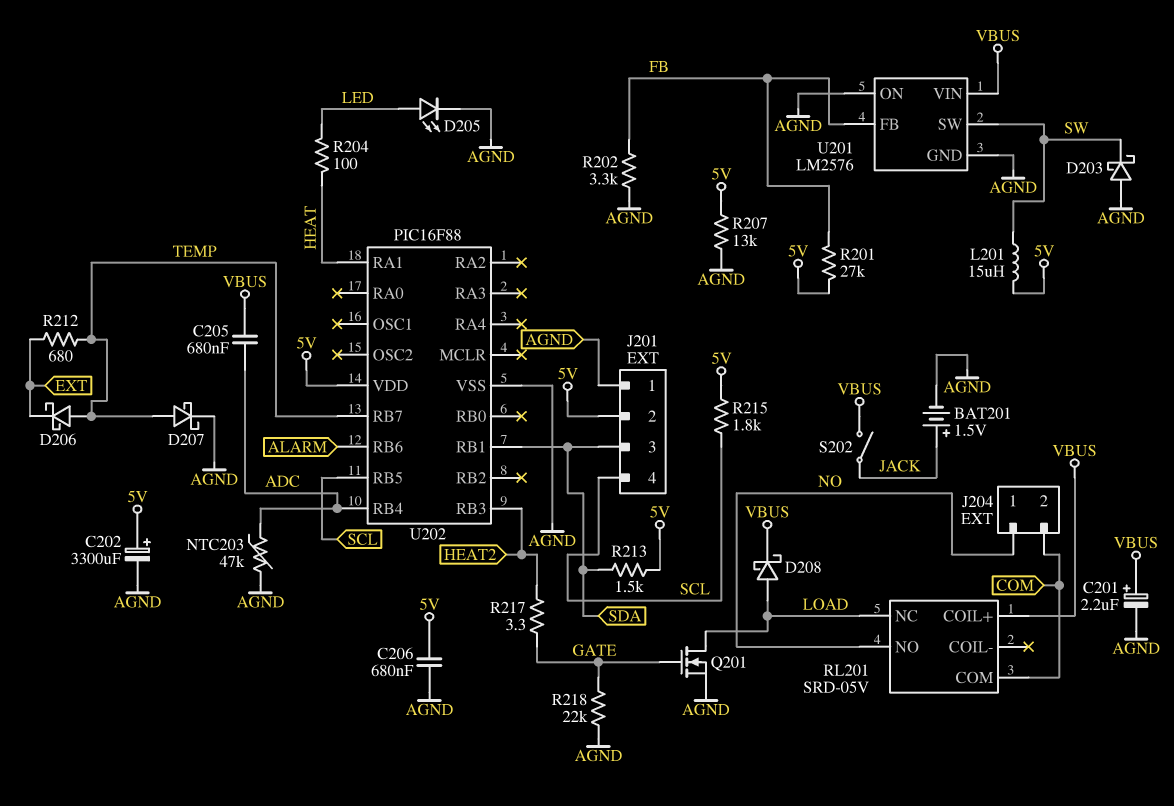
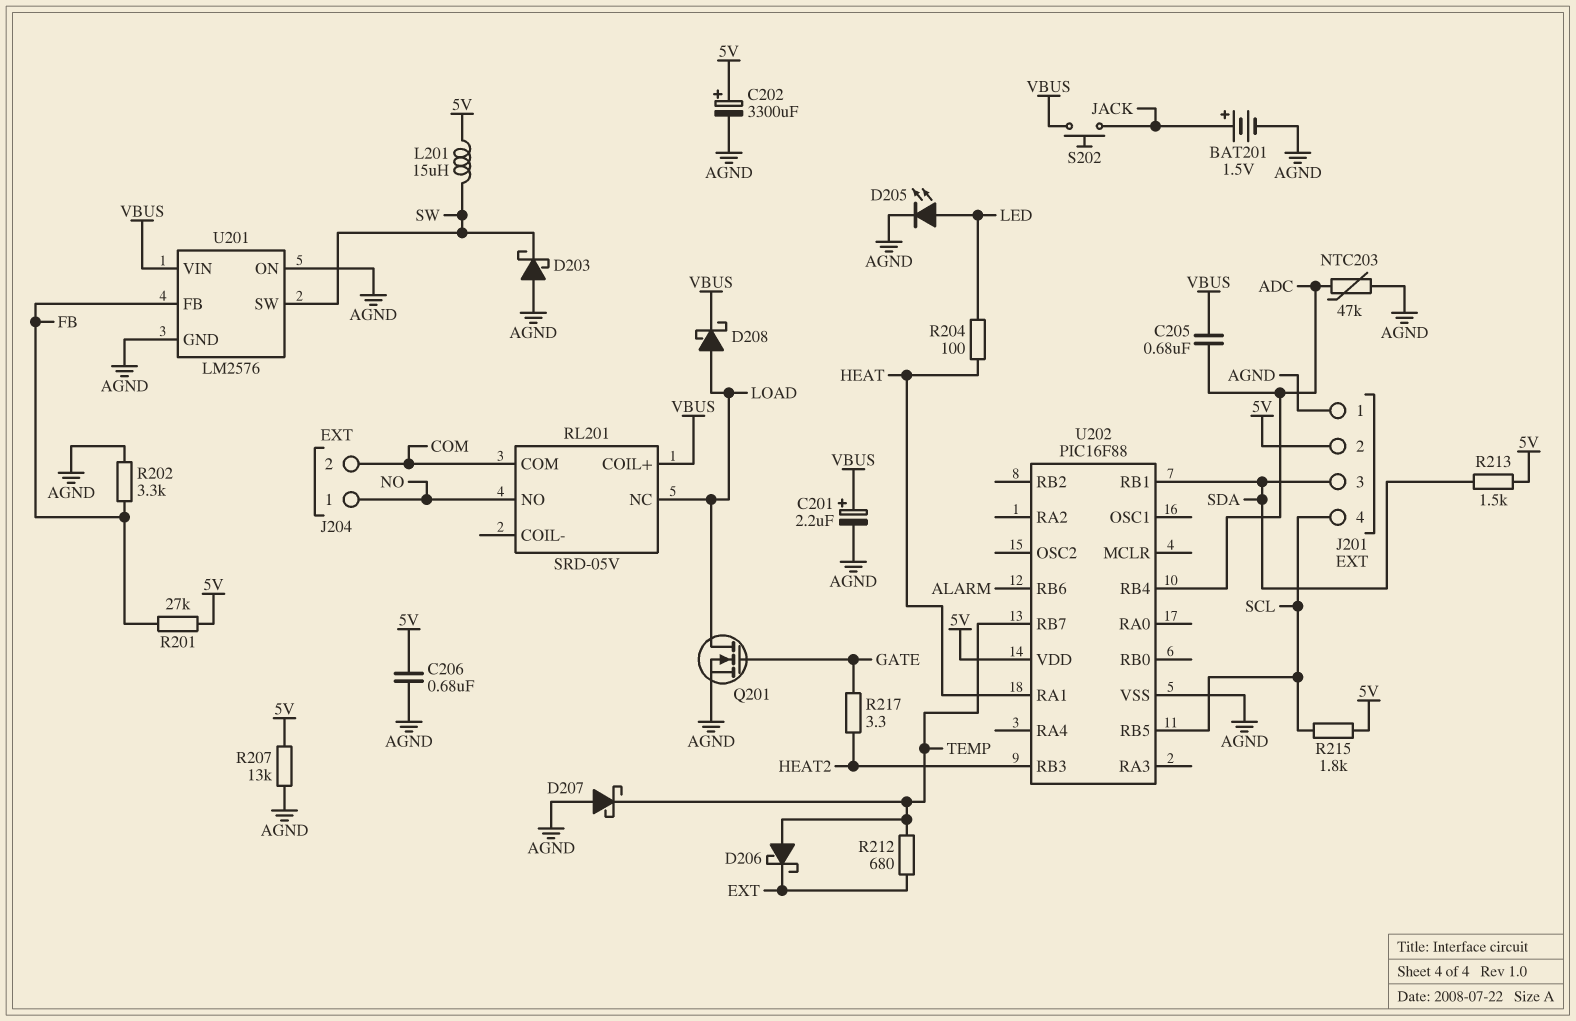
D207: schottky (A TEMP, K AGND) -> schottky (A AGND, K TEMP)
R218: 22k (AGND, GATE) -> none
S202: switch (JACK, VBUS) -> button (JACK, VBUS)

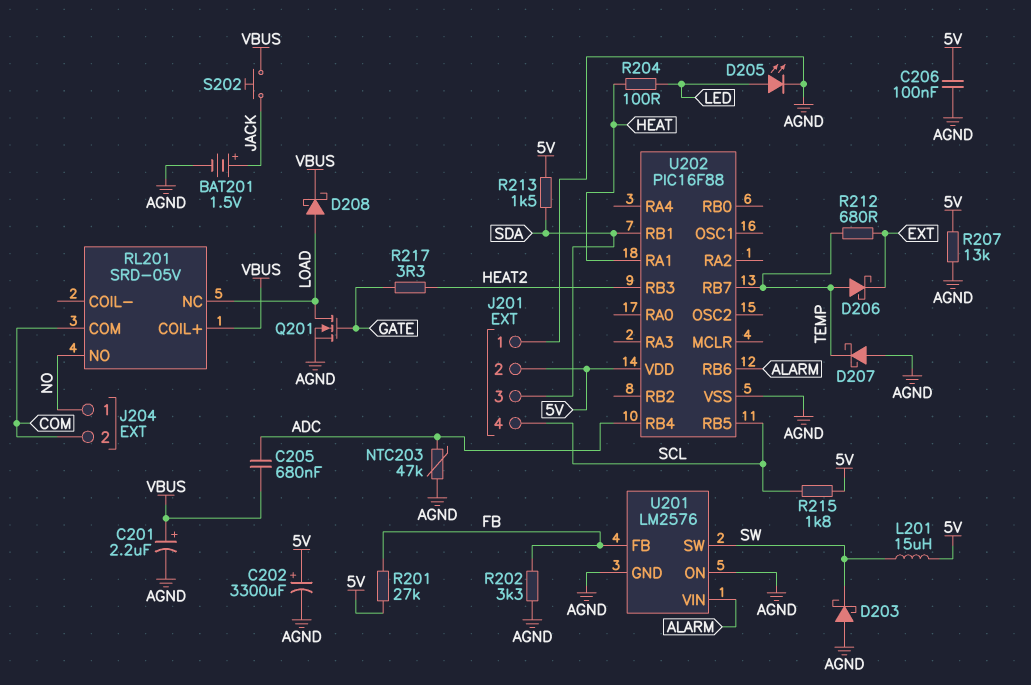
C206: 680nF (5V, AGND) -> 100nF (5V, AGND)
U201 pin VIN: VBUS -> ALARM

